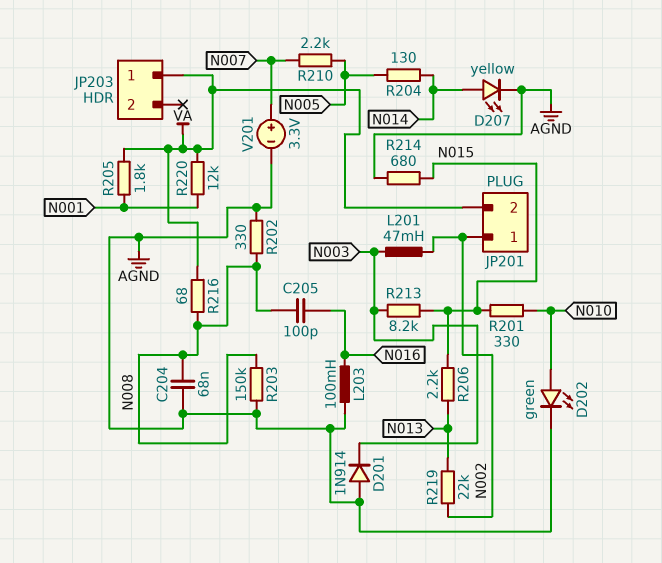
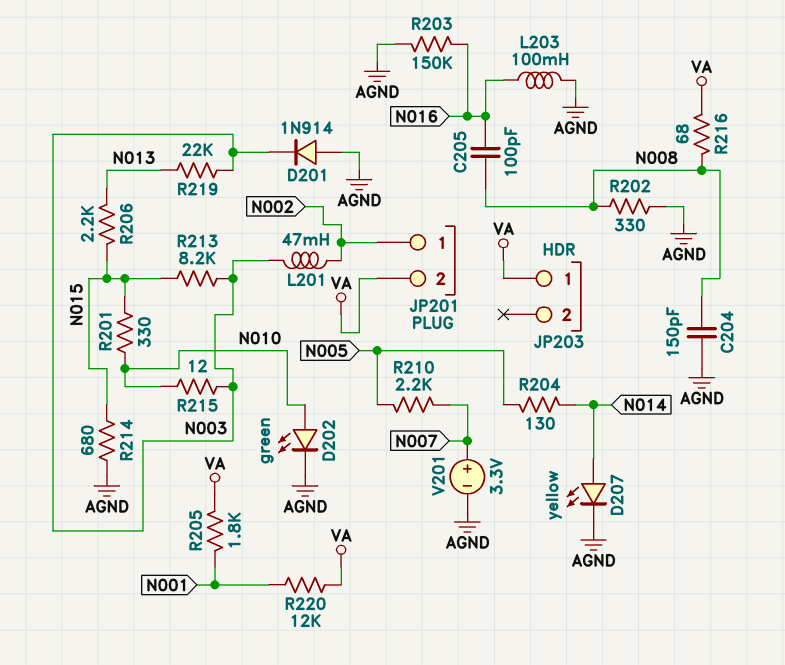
C204: 68nF (AGND, N008) -> 150pF (AGND, N008)
R203: 150k (AGND, N008) -> 150k (AGND, N016)
R215: none -> 12 (N003, N010)
R219: 22k (N002, N013) -> 22k (N003, N013)

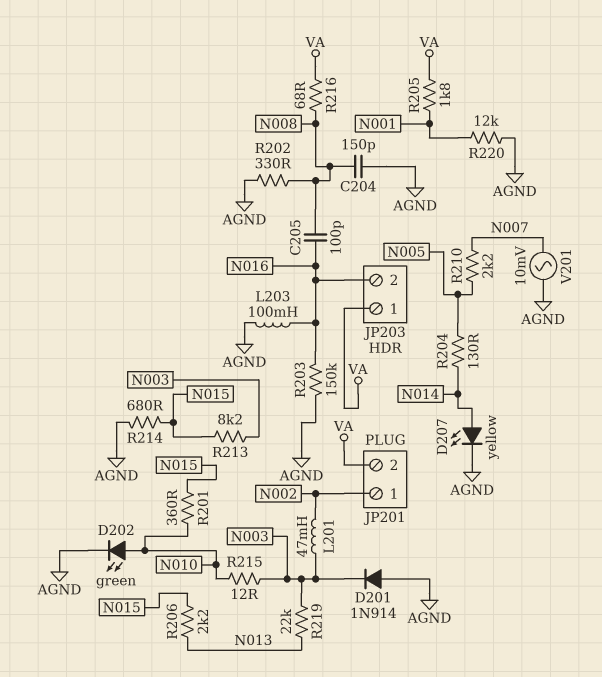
JP203 pin 2: none -> N016
R201: 330 (N010, N015) -> 360 (N010, N015)
R220: 12k (N001, VA) -> 12k (AGND, N001)
V201: 3.3V (plus N007, minus AGND) -> AC 10mV (AGND, N007)

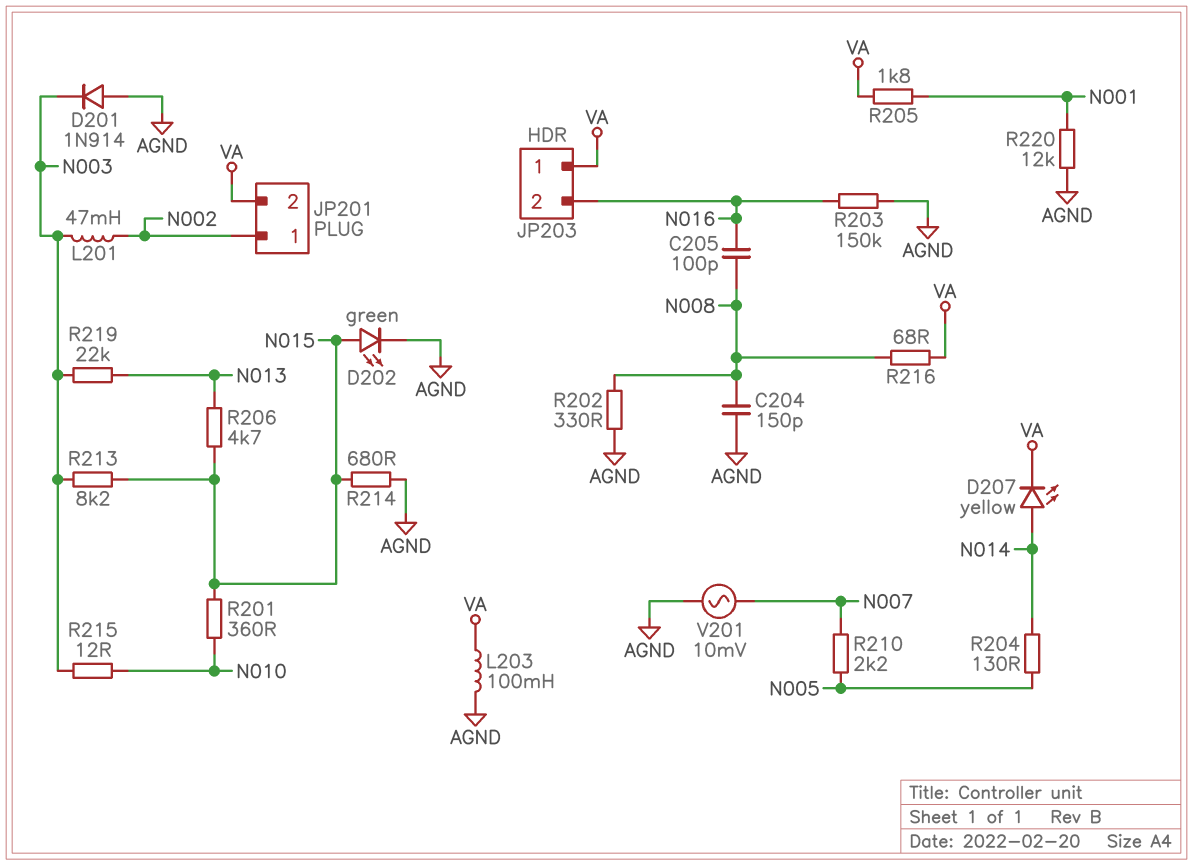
D202: LED green (A N010, K AGND) -> LED green (A N015, K AGND)
D207: LED yellow (A N014, K AGND) -> LED yellow (A N014, K VA)
L203: 100mH (AGND, N016) -> 100mH (AGND, VA)
R206: 2.2k (N013, N015) -> 4.7k (N013, N015)

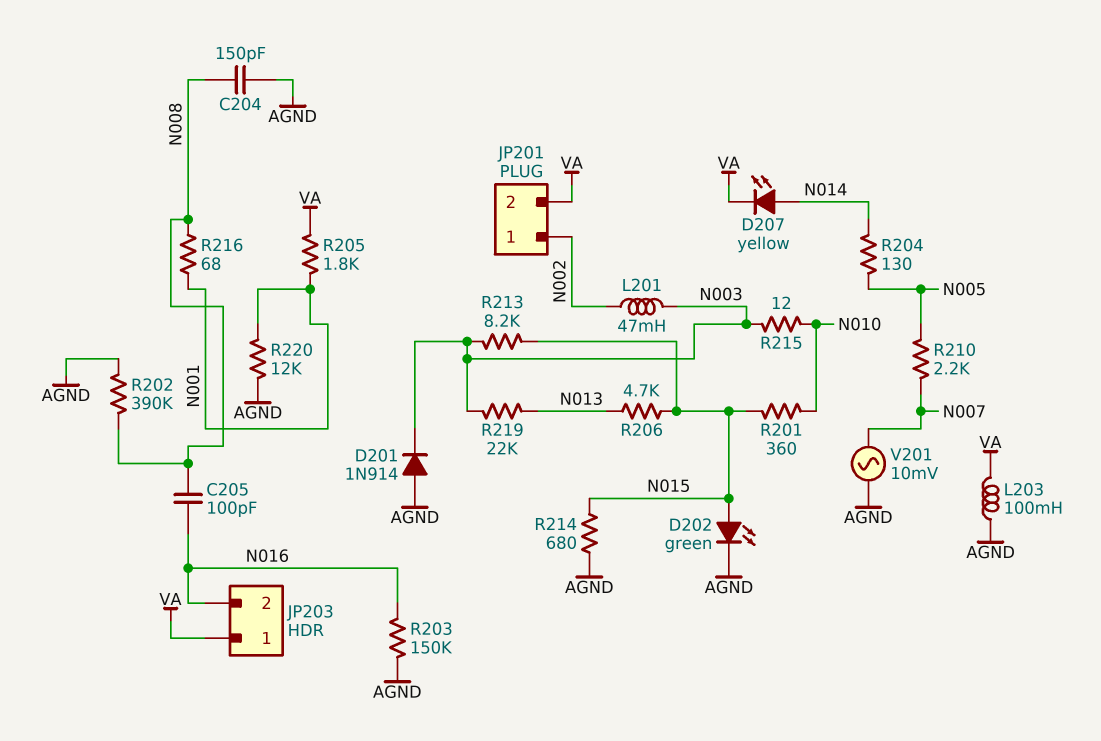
R202: 330 (AGND, N008) -> 390k (AGND, N008)
R216: 68 (N008, VA) -> 68 (N001, N008)

